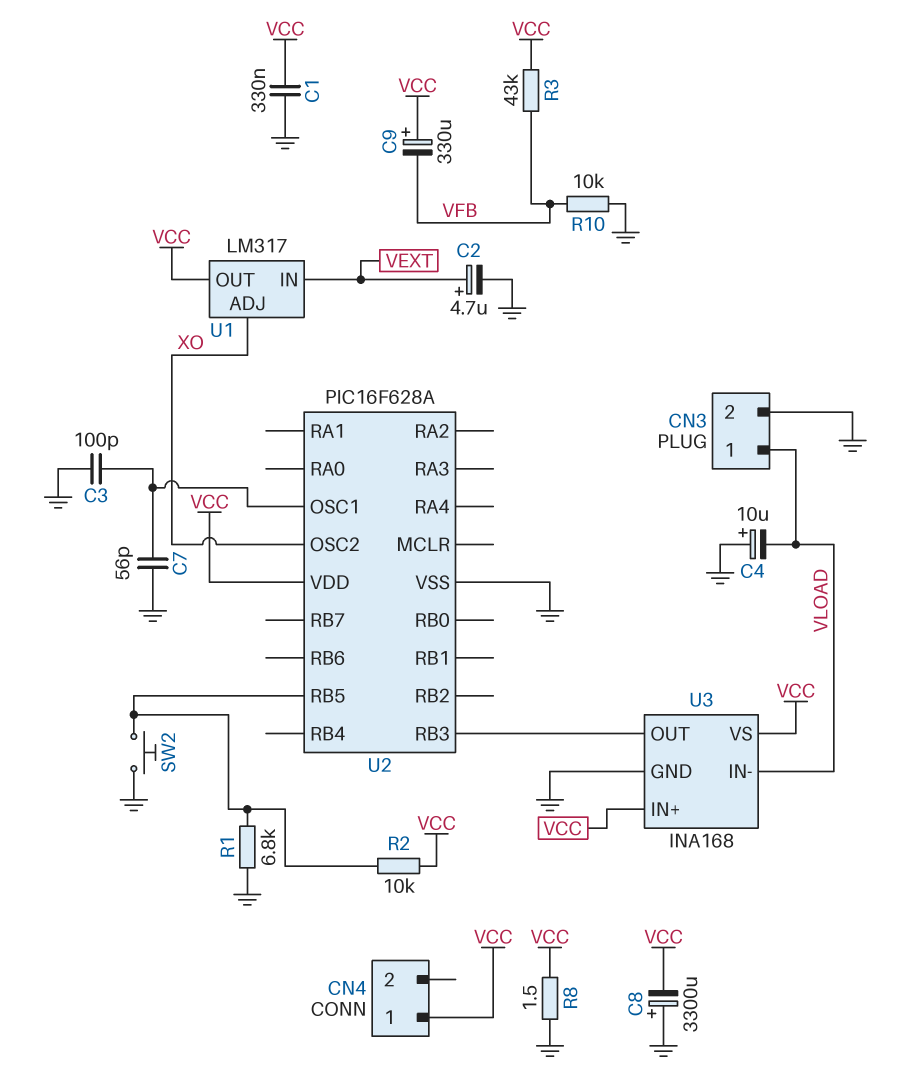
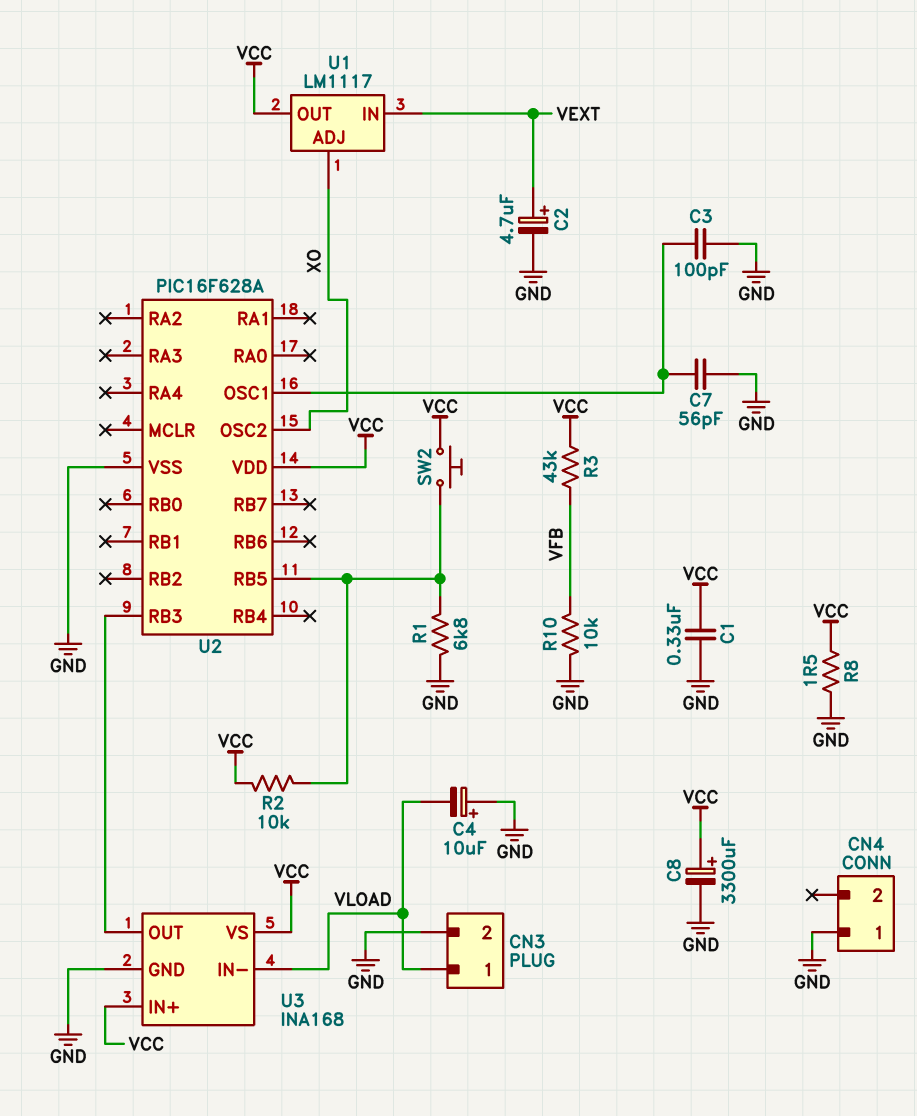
C8: 3300uF (plus GND, minus VCC) -> 3300uF (plus VCC, minus GND)
C9: 330uF (plus VCC, minus VFB) -> none
CN4 pin 1: VCC -> GND
SW2: button (GND, U2/RB5) -> button (U2/RB5, VCC)
U1: LM317 -> LM1117

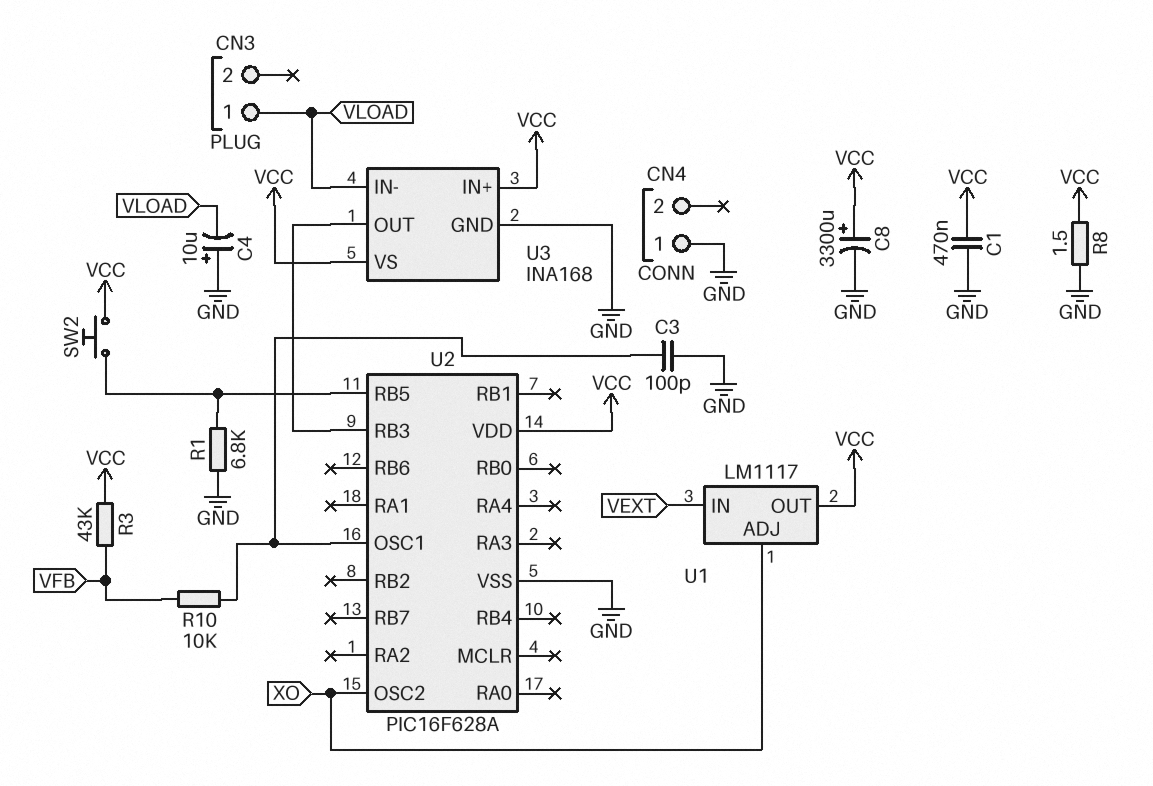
C1: 330nF (GND, VCC) -> 470nF (GND, VCC)
C2: 4.7uF (plus VEXT, minus GND) -> none
C7: 56pF (GND, U2/OSC1) -> none
CN3 pin 2: GND -> none
R2: 10k (U2/RB5, VCC) -> none
R10: 10k (GND, VFB) -> 10k (U2/OSC1, VFB)

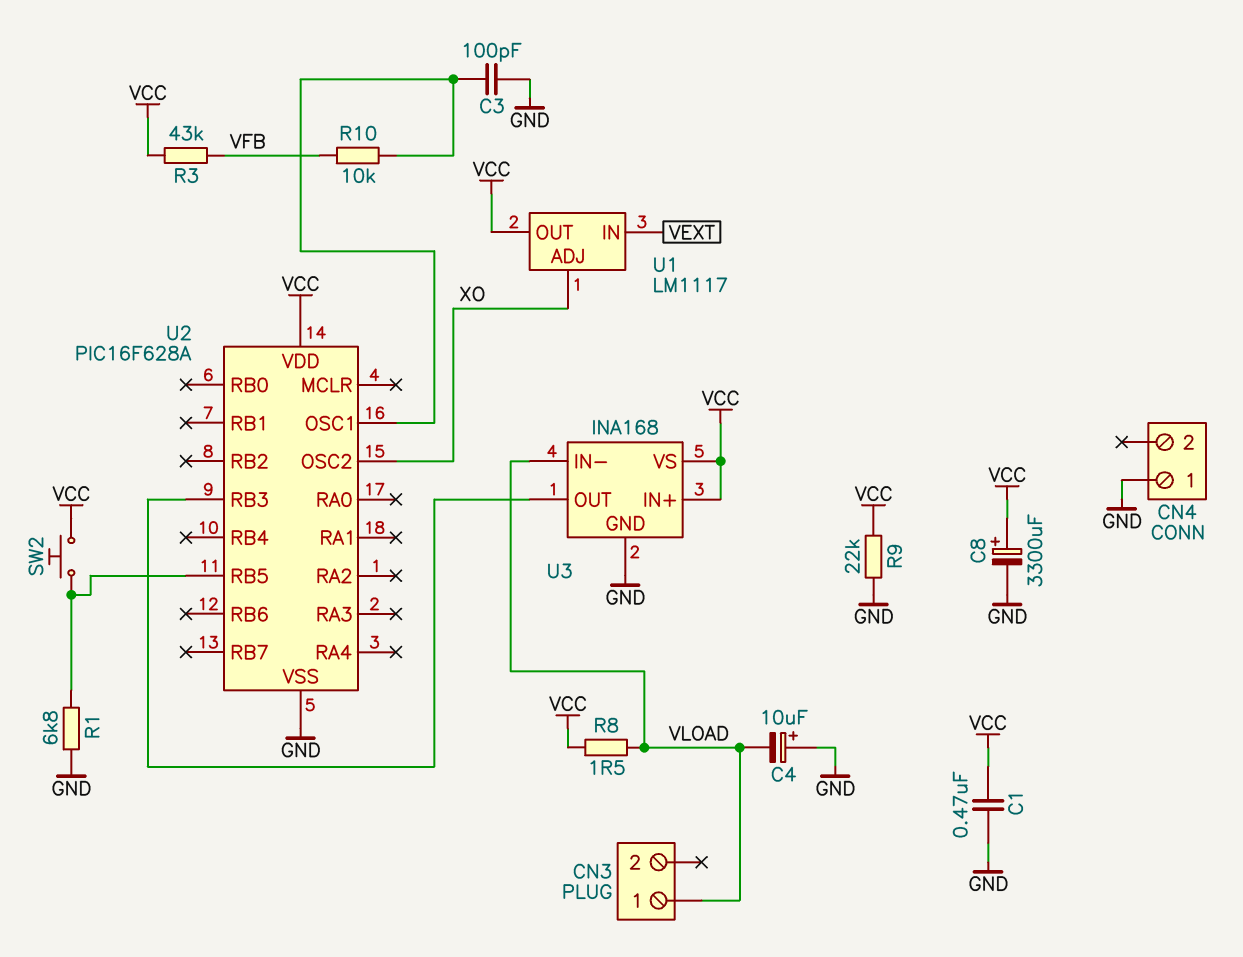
R8: 1.5 (GND, VCC) -> 1.5 (VCC, VLOAD)
R9: none -> 22k (GND, VCC)

